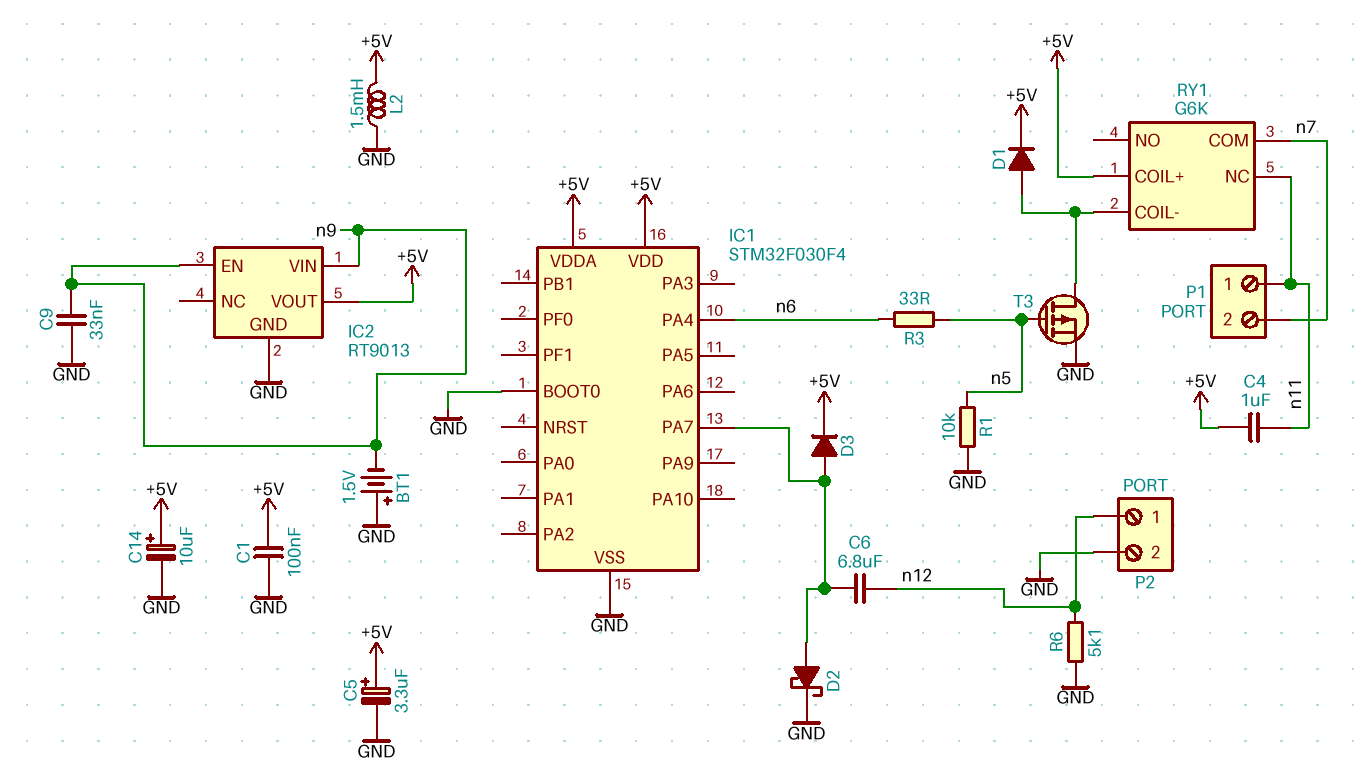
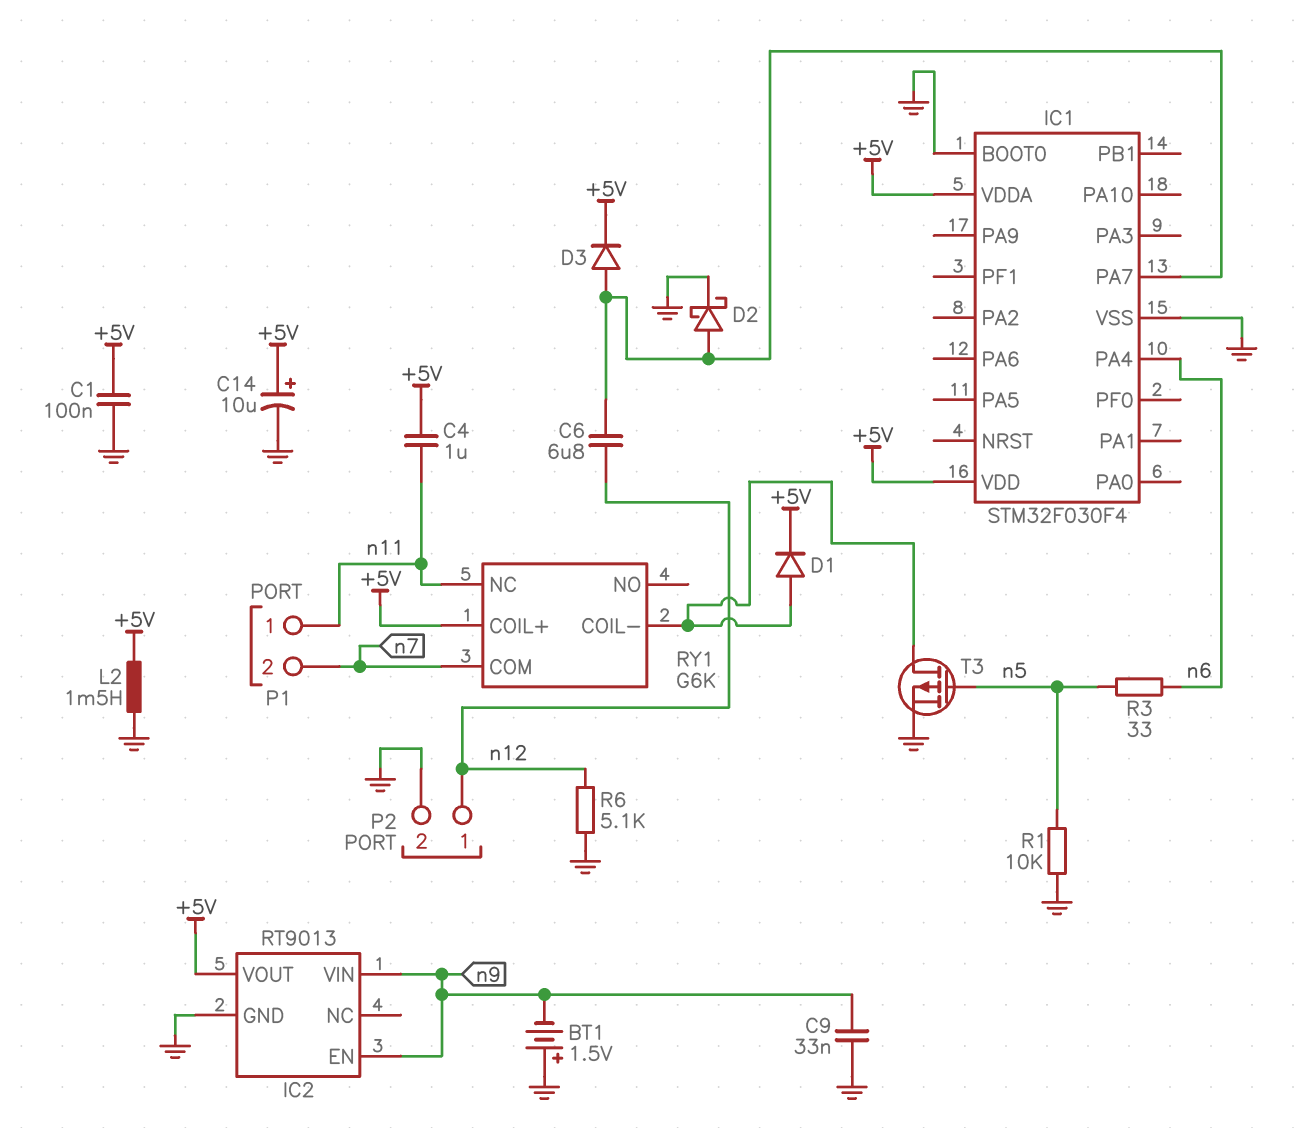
C5: 3.3uF (plus +5V, minus GND) -> none

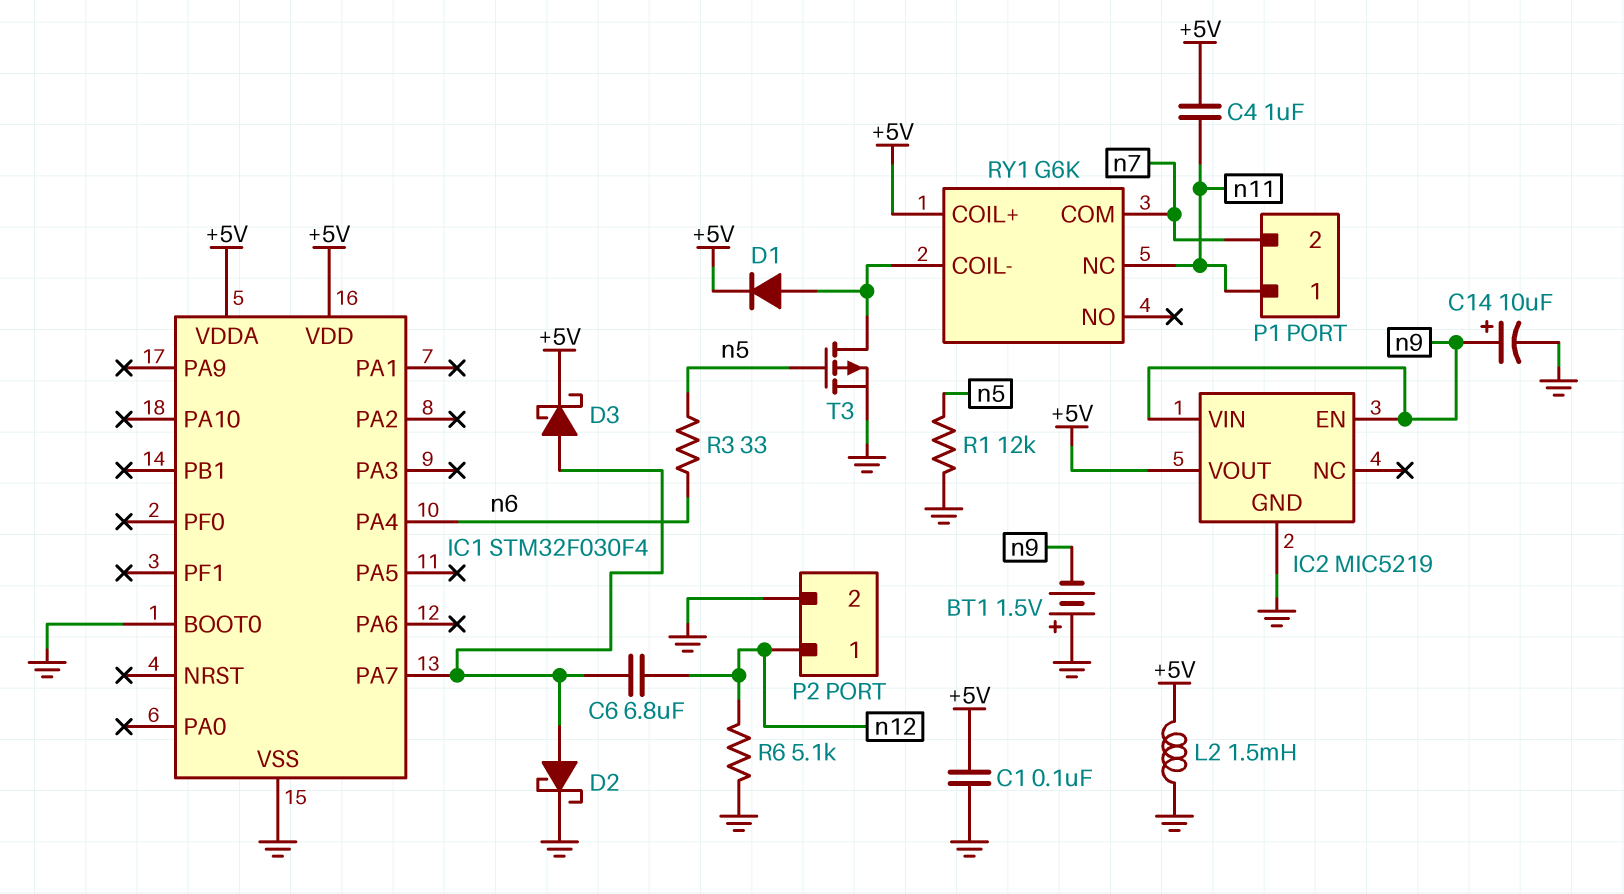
C9: 33nF (GND, n9) -> none
C14: 10uF (plus +5V, minus GND) -> 10uF (plus n9, minus GND)
D3: diode (A IC1/PA7, K +5V) -> schottky (A IC1/PA7, K +5V)
IC2: RT9013 -> MIC5219
R1: 10k (GND, n5) -> 12k (GND, n5)

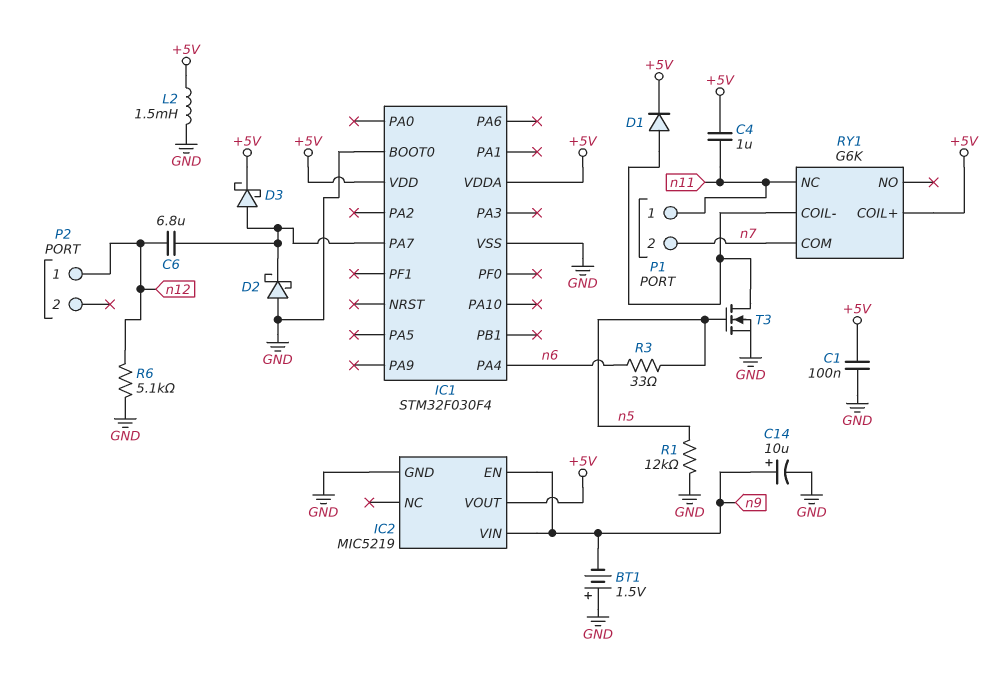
D2: schottky (A IC1/PA7, K GND) -> schottky (A GND, K IC1/PA7)
P2 pin 2: GND -> none
T3: PMOS (G n5, D RY1/COIL-, S GND) -> NMOS (G n5, D RY1/COIL-, S GND)

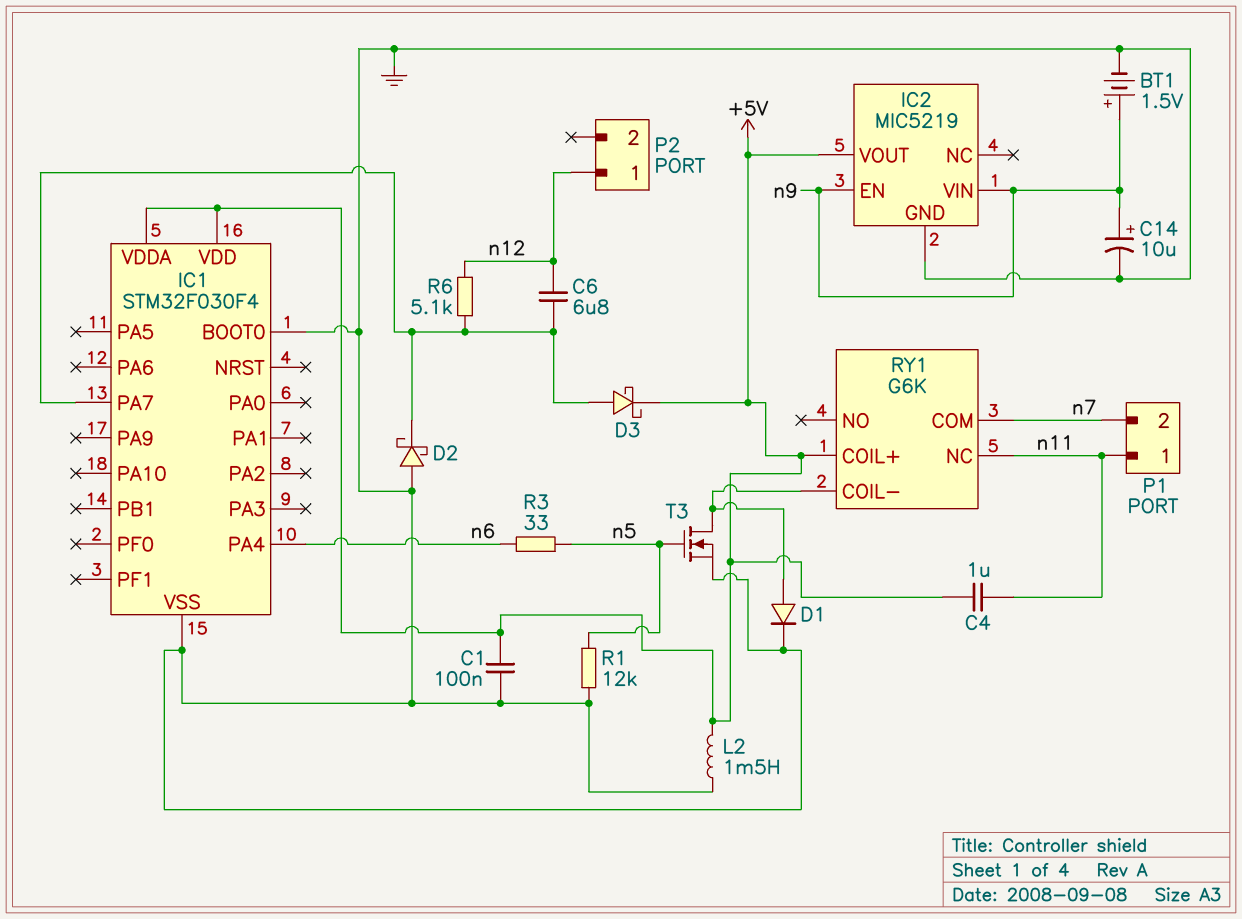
BT1: 1.5V (plus GND, minus n9) -> 1.5V (plus n9, minus GND)
D1: diode (A RY1/COIL-, K +5V) -> diode (A RY1/COIL-, K GND)
R6: 5.1k (GND, n12) -> 5.1k (IC1/PA7, n12)

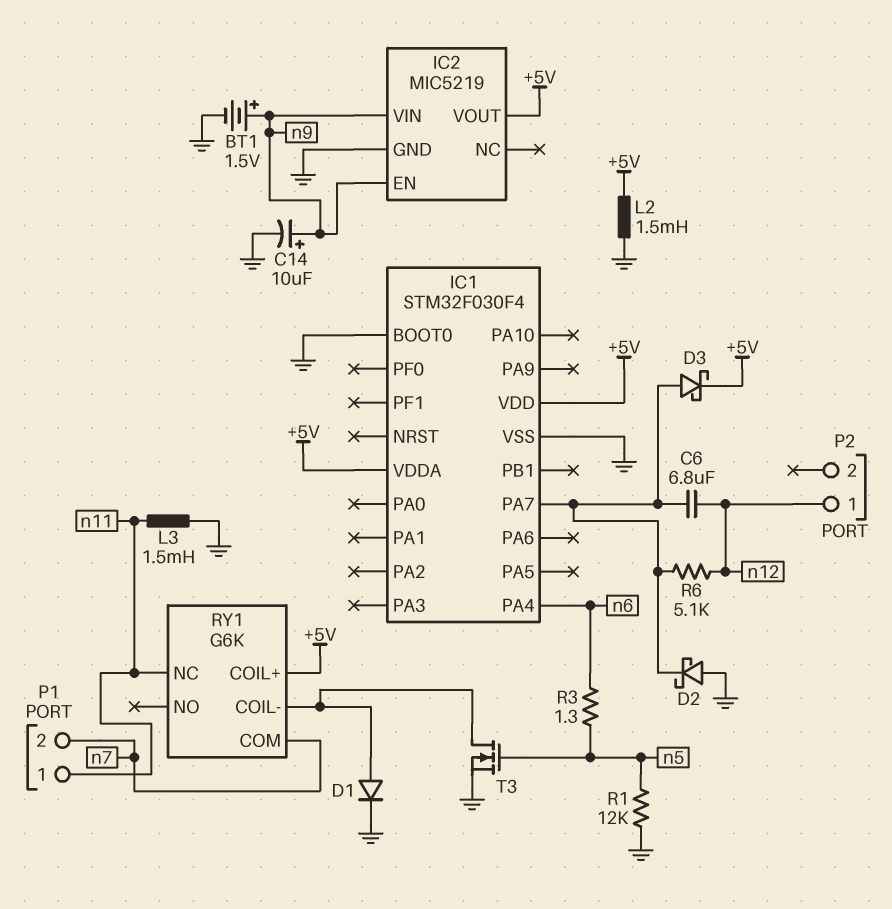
C1: 100nF (+5V, GND) -> none
C4: 1uF (+5V, n11) -> none
L3: none -> 1.5mH (GND, n11)
R3: 33 (n5, n6) -> 1.3 (n5, n6)

